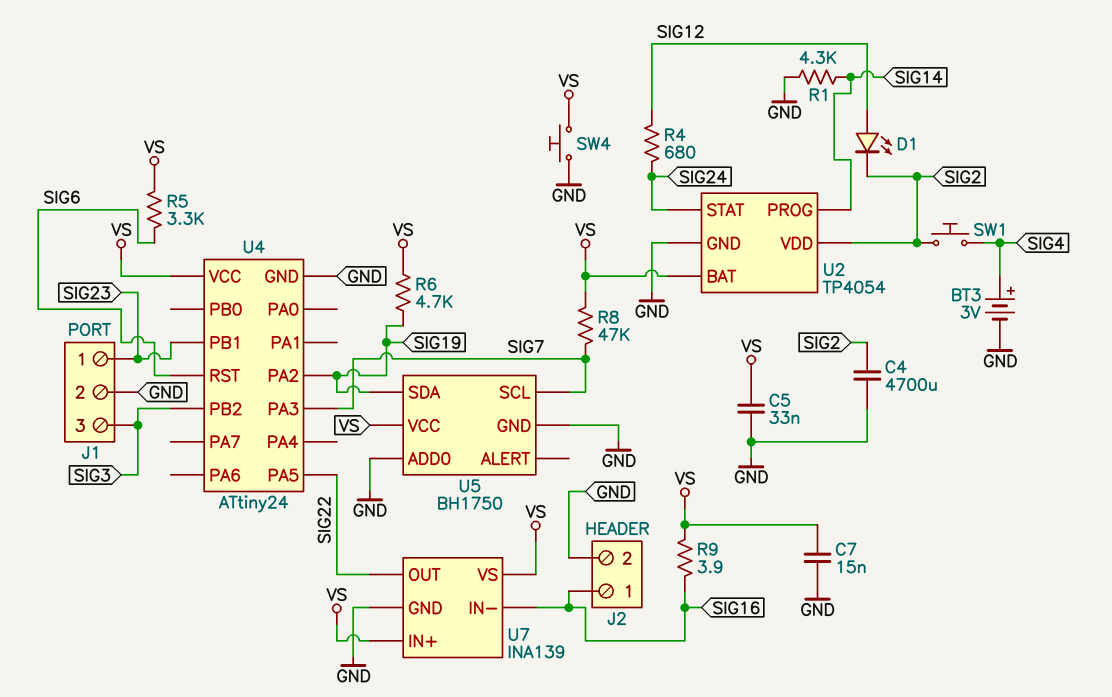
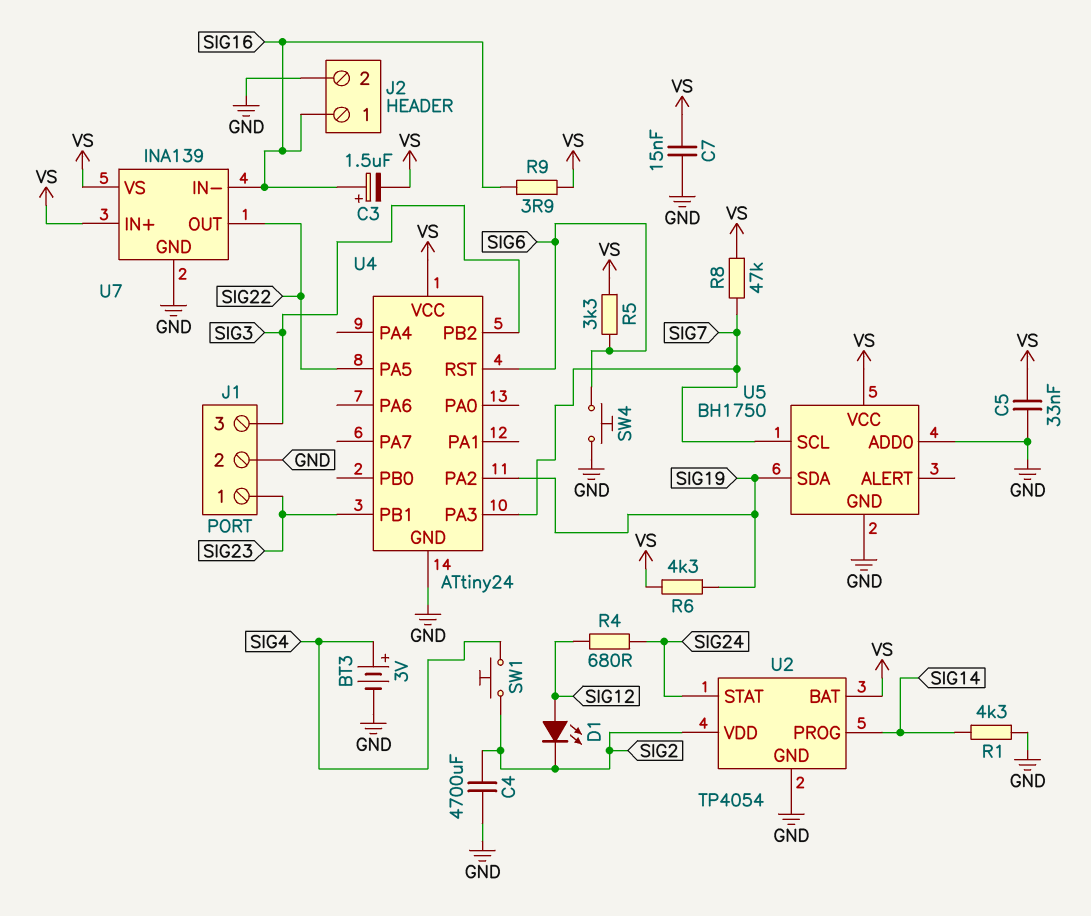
C3: none -> 1.5uF (plus SIG16, minus VS)
R6: 4.7k (SIG19, VS) -> 4.3k (SIG19, VS)
SW4: button (GND, VS) -> button (GND, SIG6)

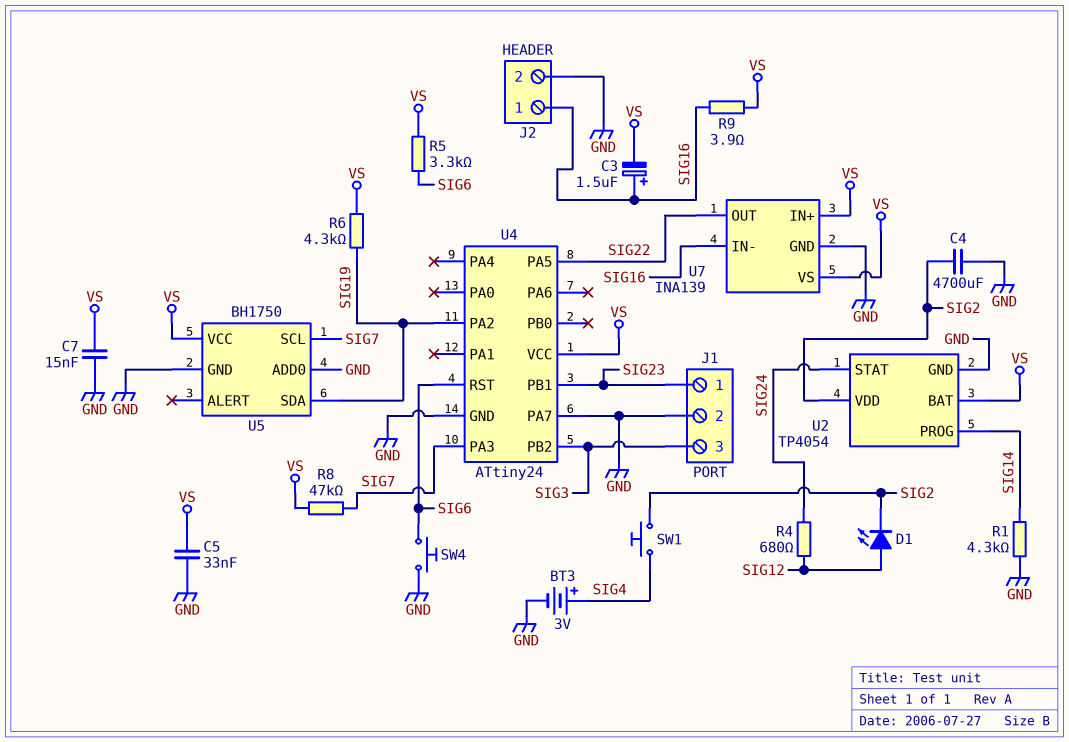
U4 pin PA7: none -> GND

